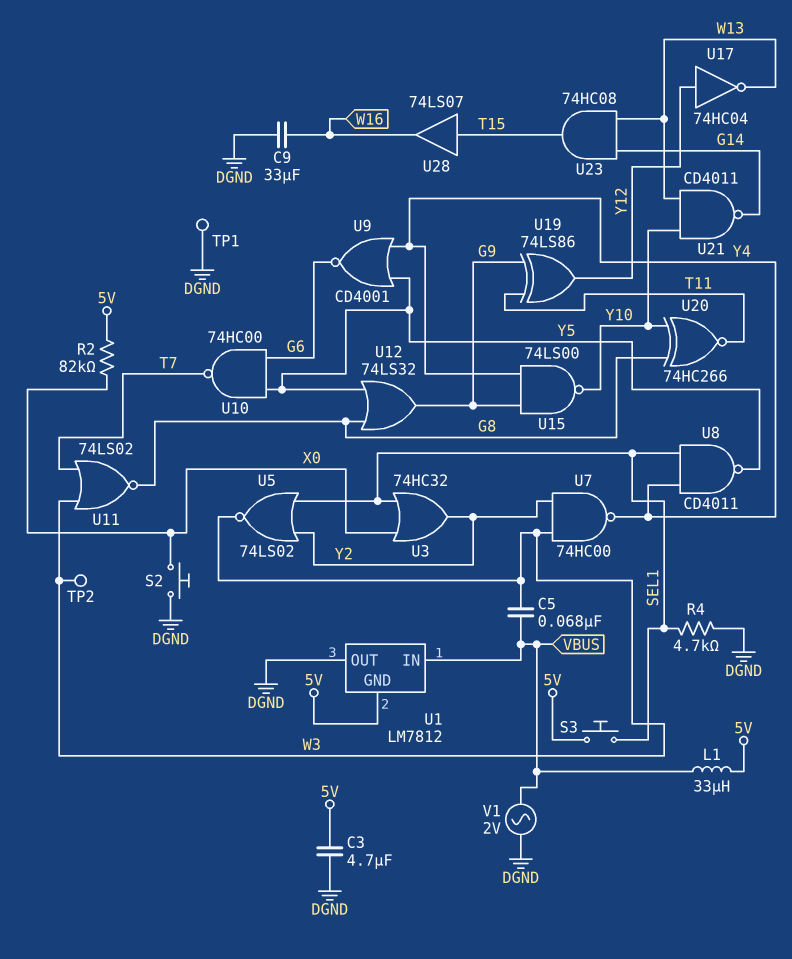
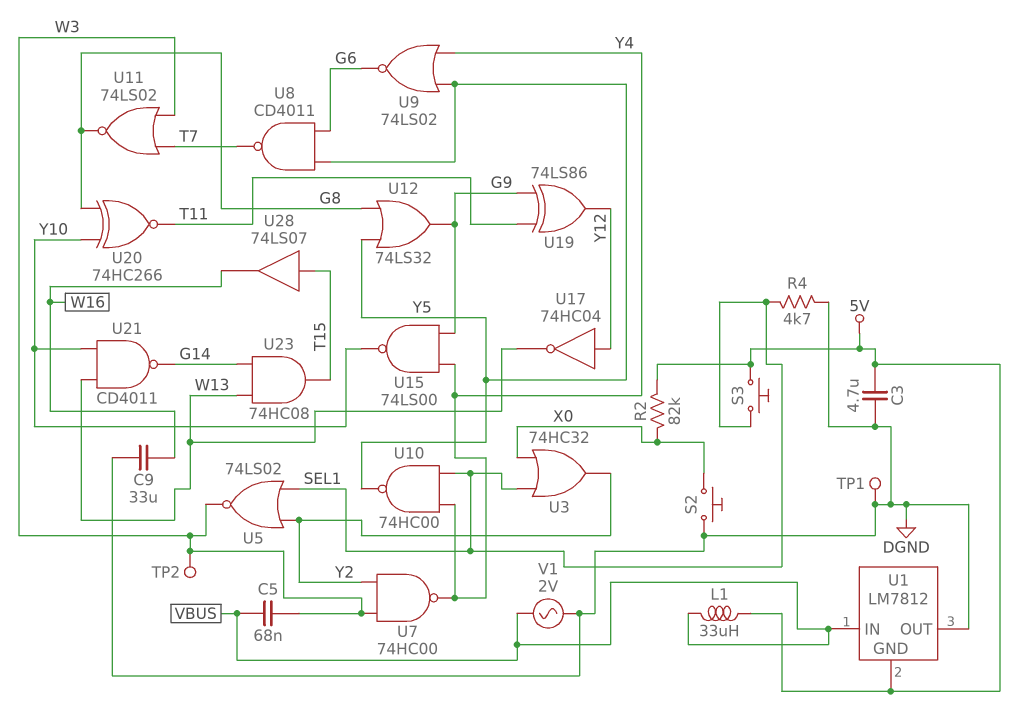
U8: NAND CD4011 (in SEL1, in Y4, out Y5) -> NAND CD4011 (in G6, in Y5, out T7)
U9: NOR CD4001 (in Y4, in Y5, out G6) -> NOR 74LS02 (in Y4, in Y5, out G6)
U10: NAND 74HC00 (in G6, in Y5, out T7) -> NAND 74HC00 (in SEL1, in Y4, out Y5)

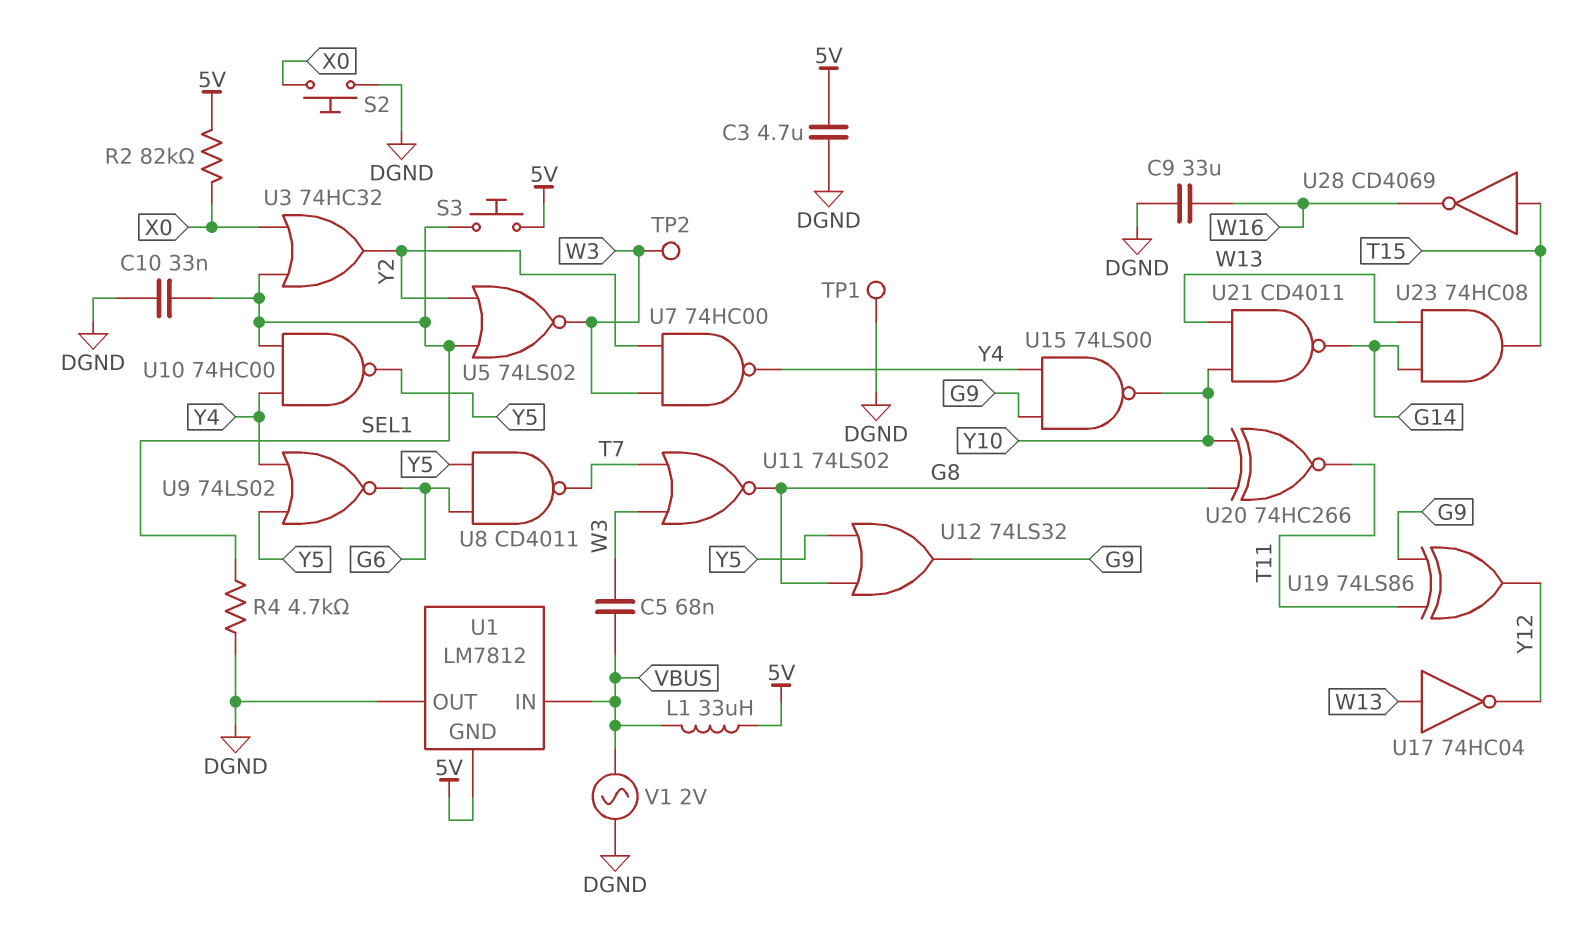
C10: none -> 33nF (DGND, SEL1)
U17: NOT 74HC04 (in Y12, out W13) -> NOT 74HC04 (in W13, out Y12)
U28: buffer 74LS07 (in T15, out W16) -> NOT CD4069 (in T15, out W16)

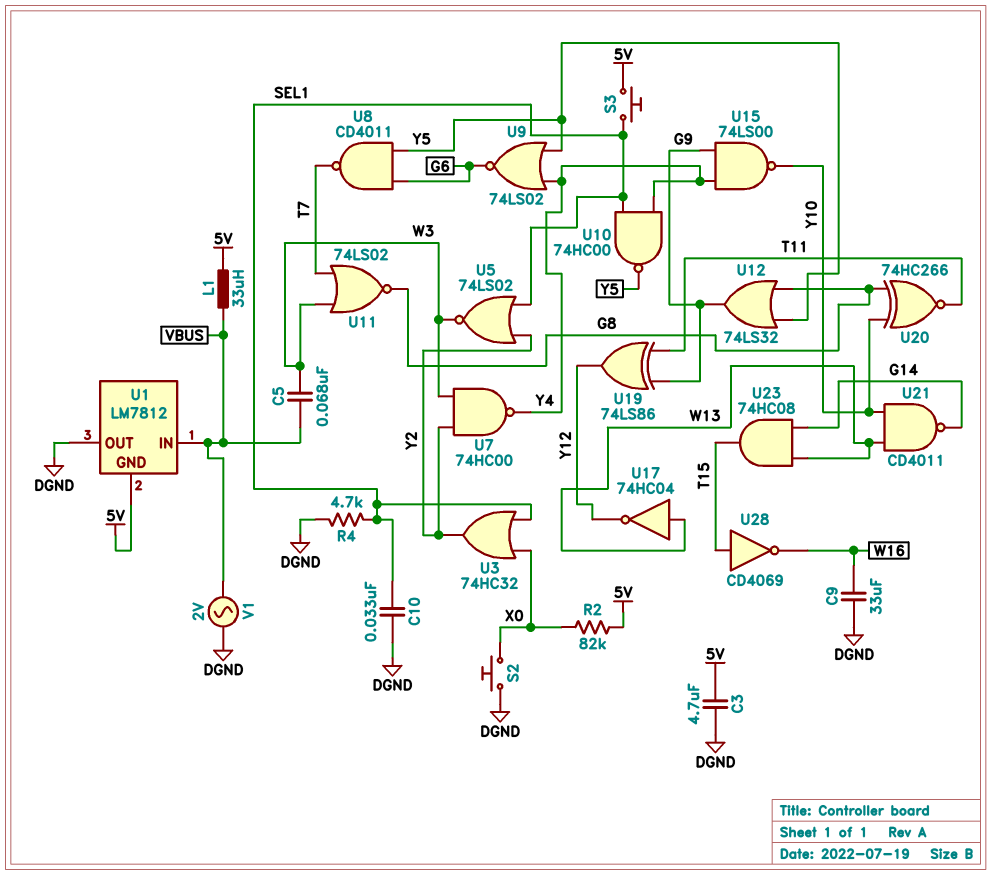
TP1: test point (DGND) -> none
TP2: test point (W3) -> none

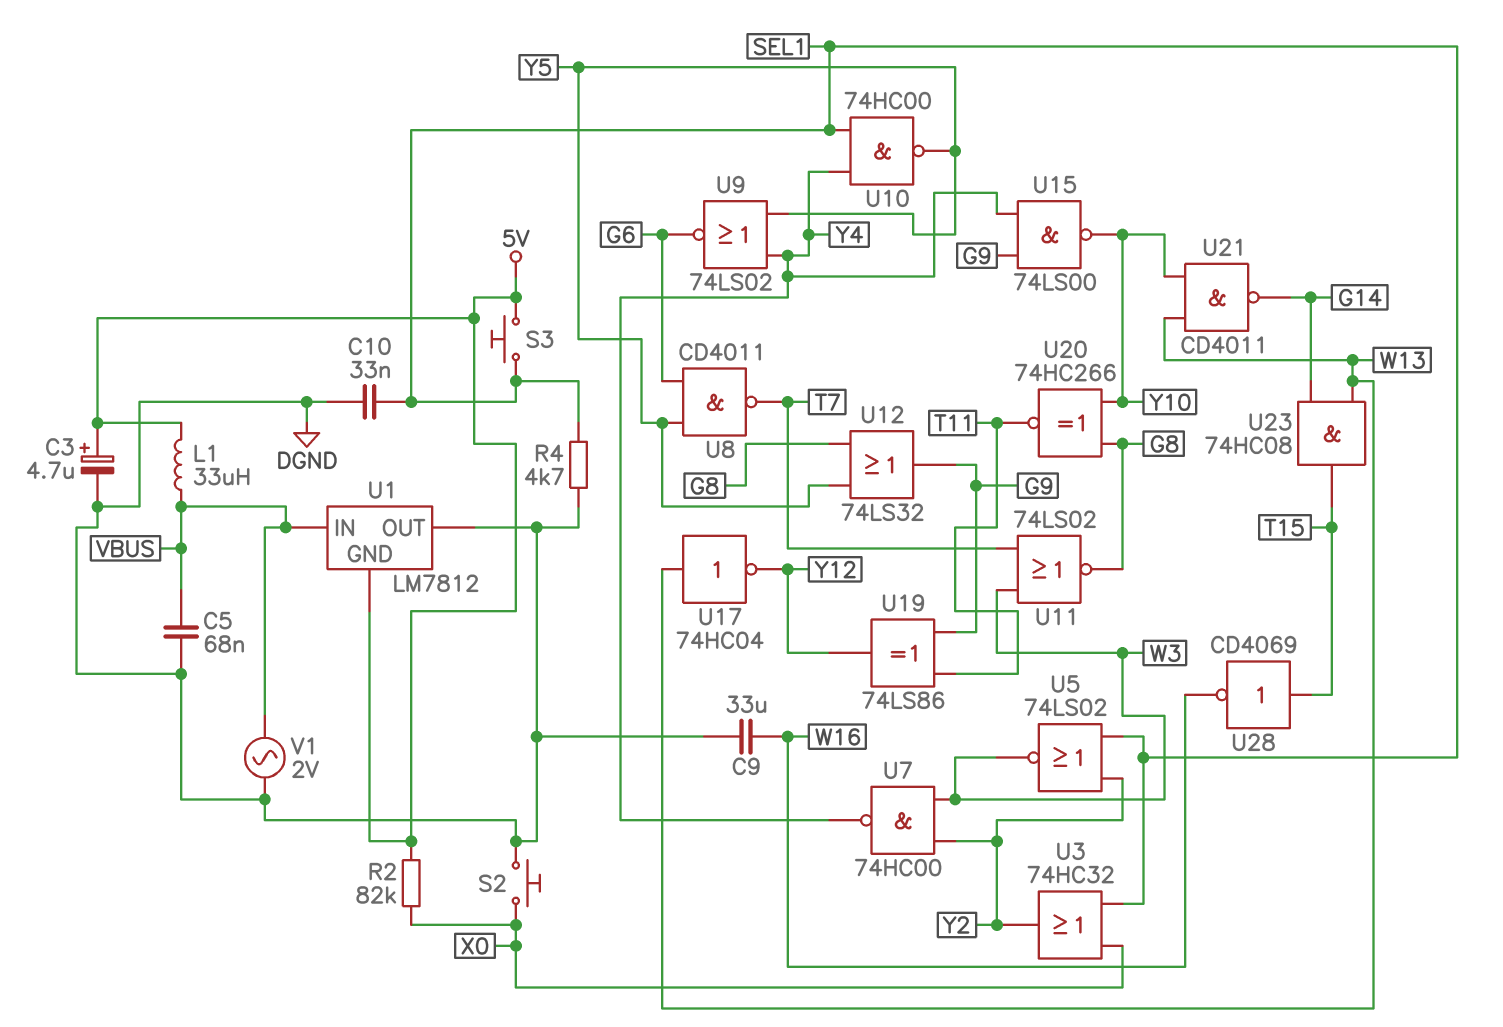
C3: 4.7uF (5V, DGND) -> 4.7uF (plus 5V, minus DGND)
C5: 68nF (VBUS, W3) -> 68nF (DGND, VBUS)

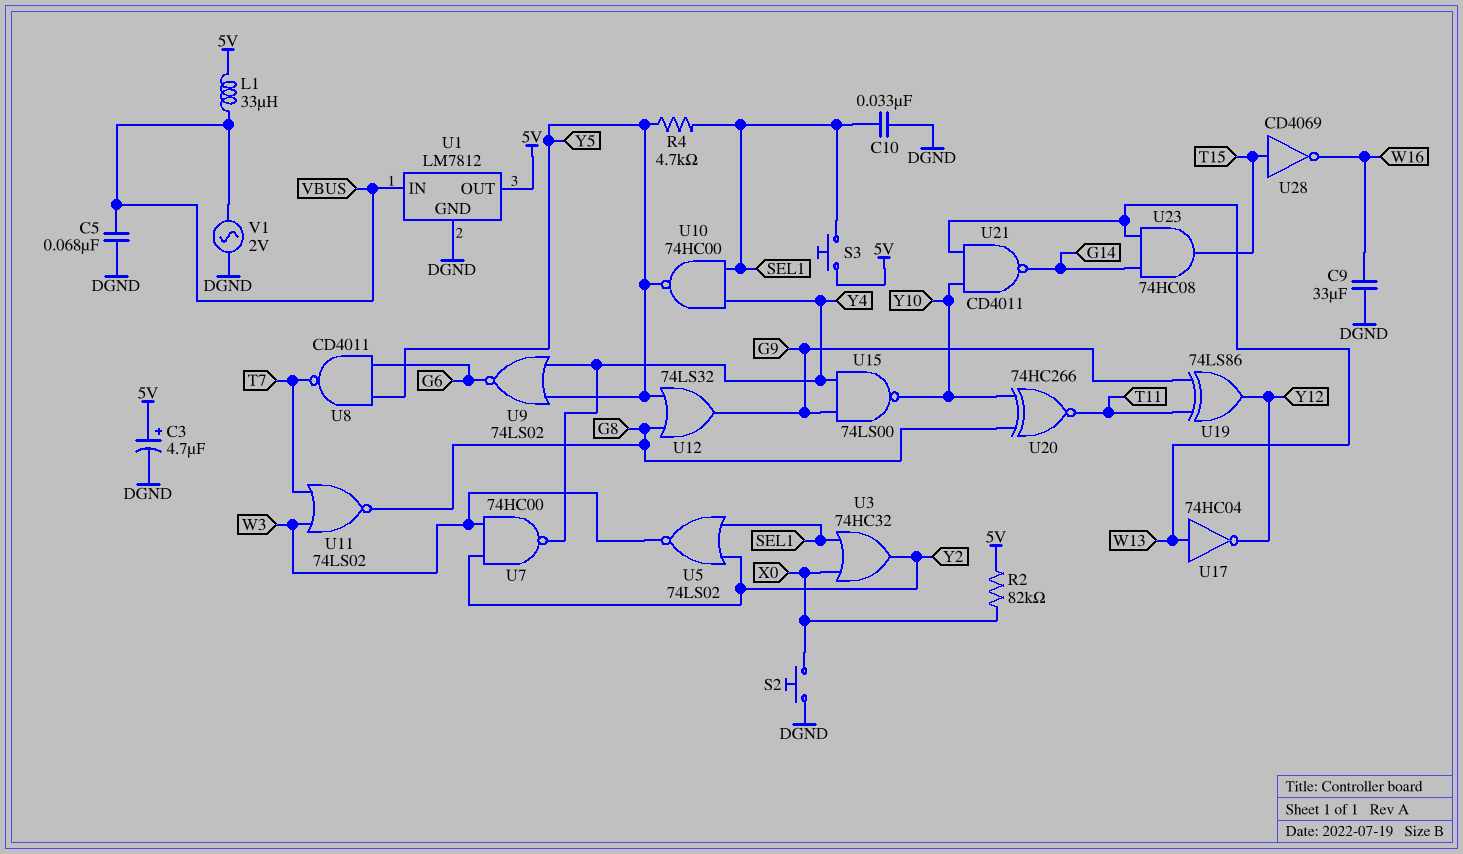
R4: 4.7k (DGND, SEL1) -> 4.7k (SEL1, Y5)
U1 pin GND: 5V -> DGND
U1 pin OUT: DGND -> 5V

